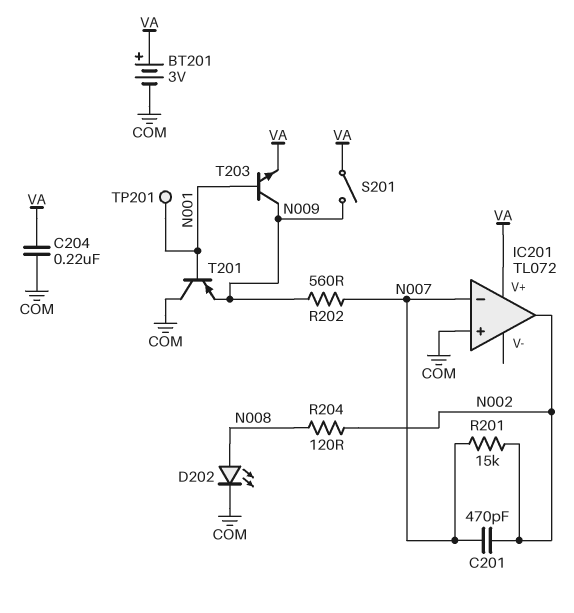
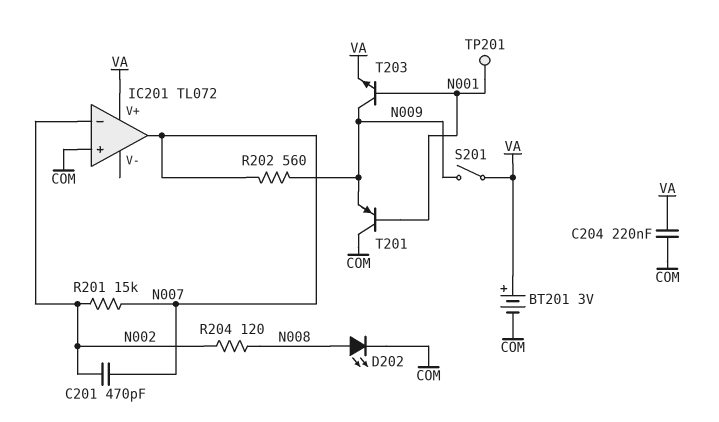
IC201 pin in-: N007 -> N002
IC201 pin out: N002 -> N007

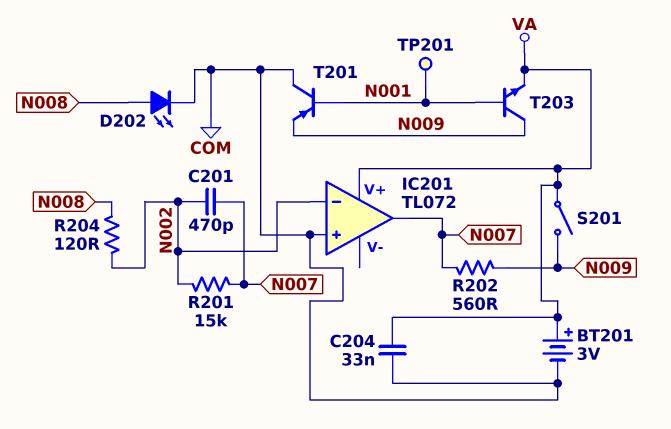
C204: 220nF (COM, VA) -> 33nF (COM, VA)

